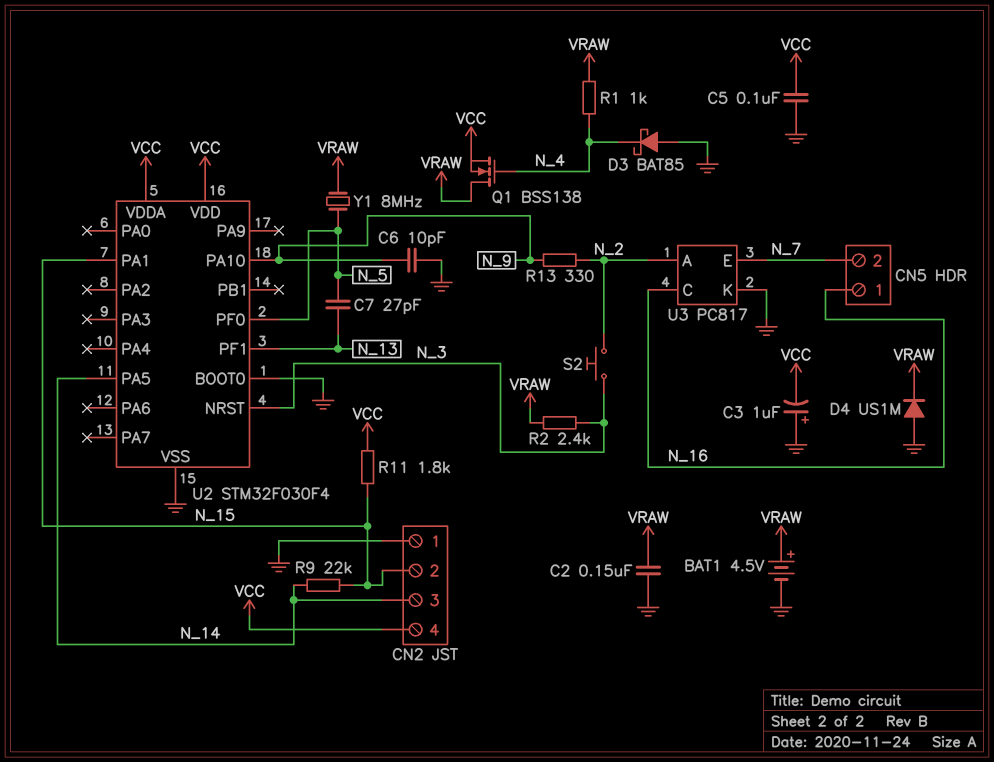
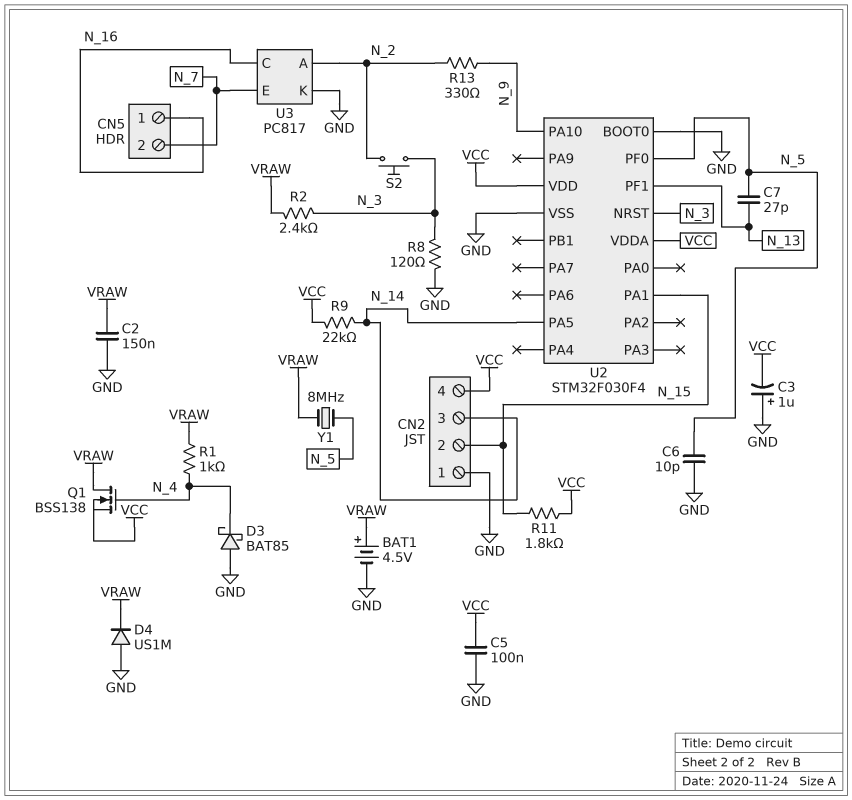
C6: 10pF (GND, N_9) -> 10pF (GND, N_5)
R8: none -> 120 (GND, N_3)
R9: 22k (N_14, N_15) -> 22k (N_14, VCC)

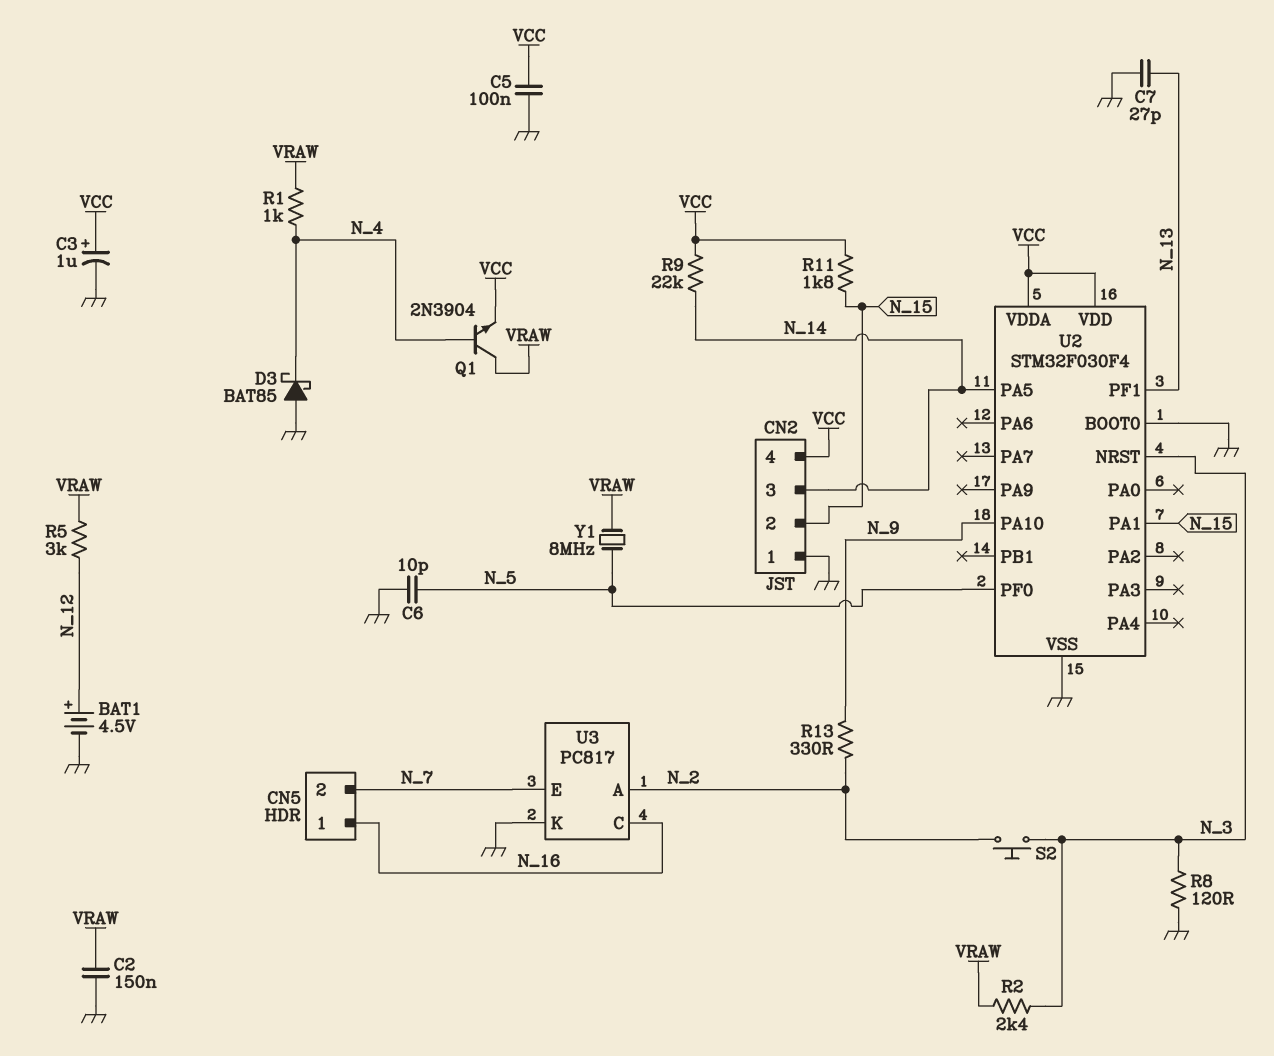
BAT1: 4.5V (plus VRAW, minus GND) -> 4.5V (plus N_12, minus GND)
C3: 1uF (plus GND, minus VCC) -> 1uF (plus VCC, minus GND)
C7: 27pF (N_5, N_13) -> 27pF (GND, N_13)
D4: diode US1M (A GND, K VRAW) -> none
Q1: NMOS BSS138 (G N_4, D VRAW, S VCC) -> NPN 2N3904 (B N_4, C VRAW, E VCC)
R5: none -> 3k (N_12, VRAW)

